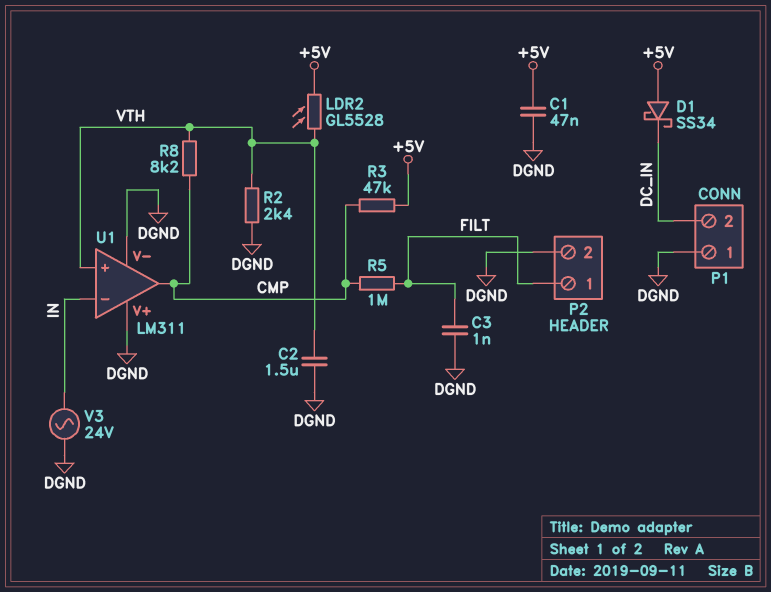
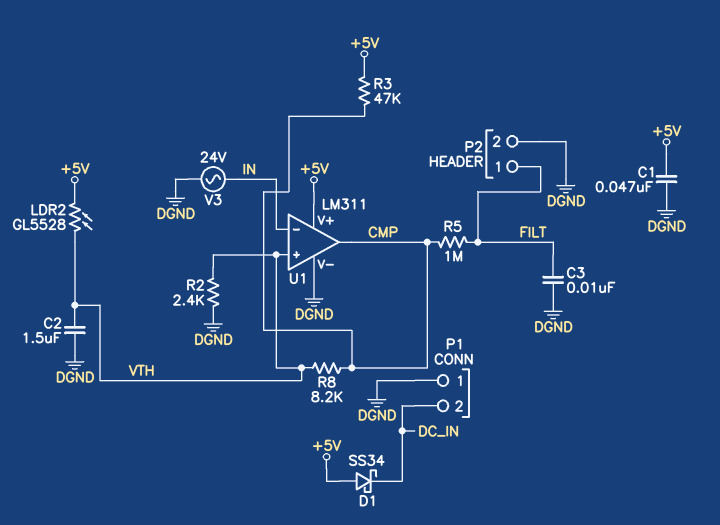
C3: 1nF (DGND, FILT) -> 10nF (DGND, FILT)
U1 pin V+: DGND -> +5V

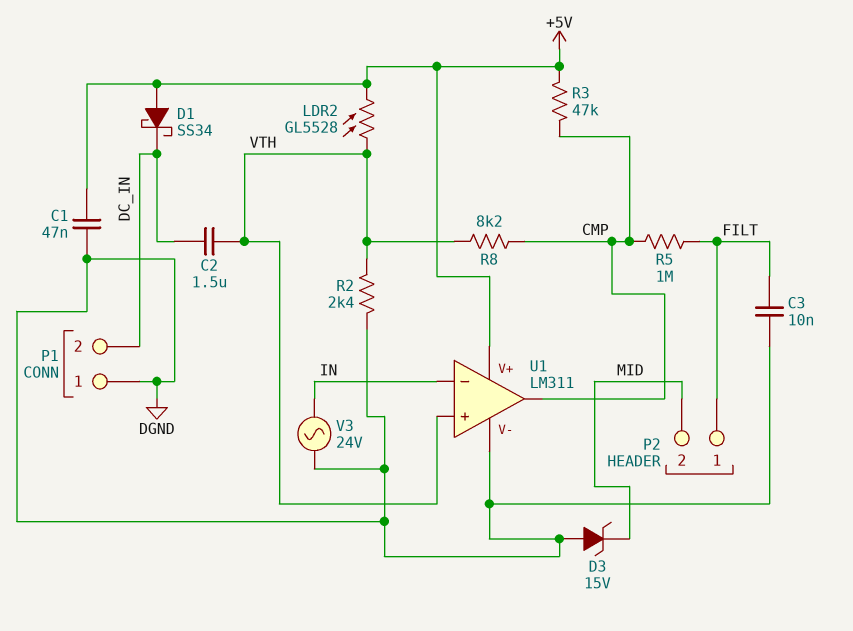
C2: 1.5uF (DGND, VTH) -> 1.5uF (DC_IN, VTH)
D3: none -> zener 15V (A DGND, K MID)
P2 pin 2: DGND -> MID

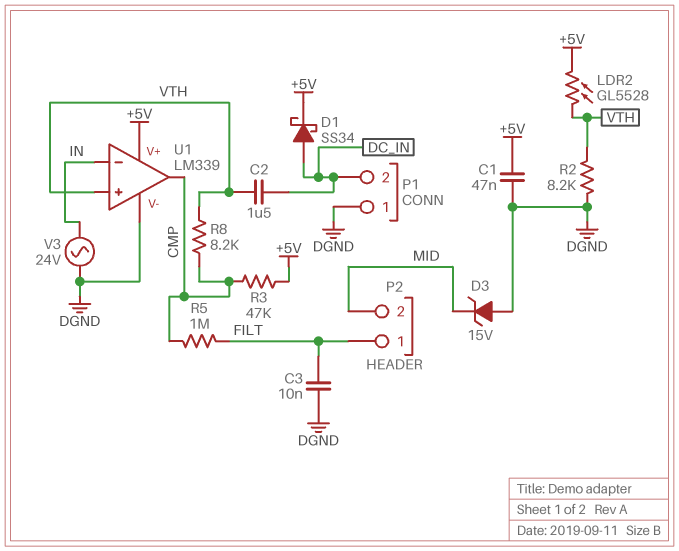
D1: schottky SS34 (A +5V, K DC_IN) -> schottky SS34 (A DC_IN, K +5V)
R2: 2.4k (DGND, VTH) -> 8.2k (DGND, VTH)
U1: LM311 -> LM339

